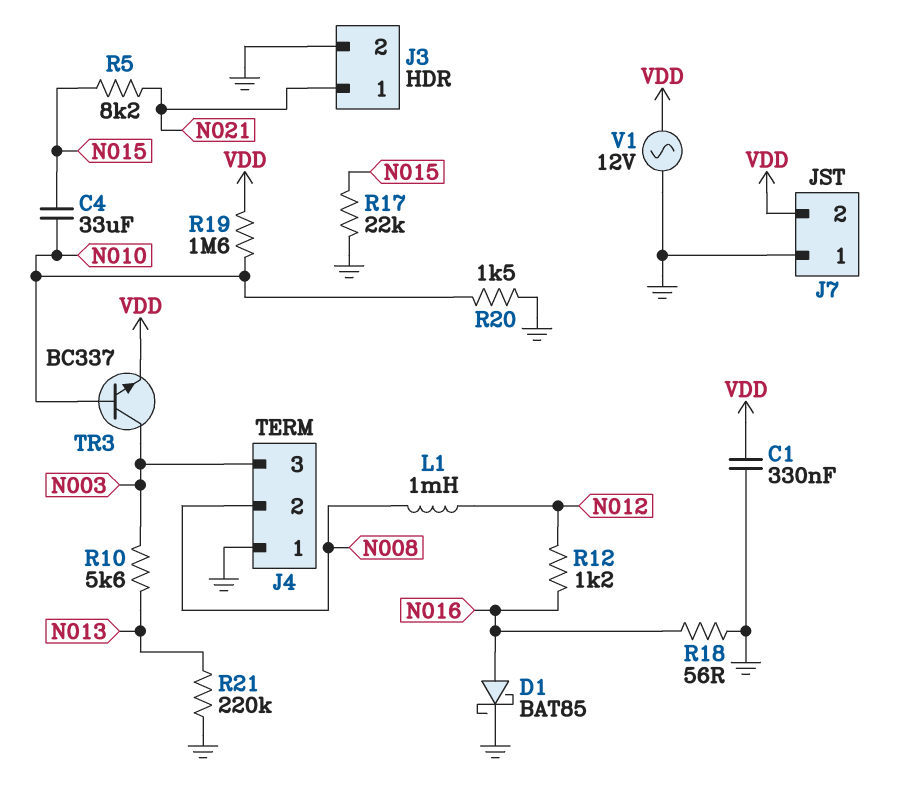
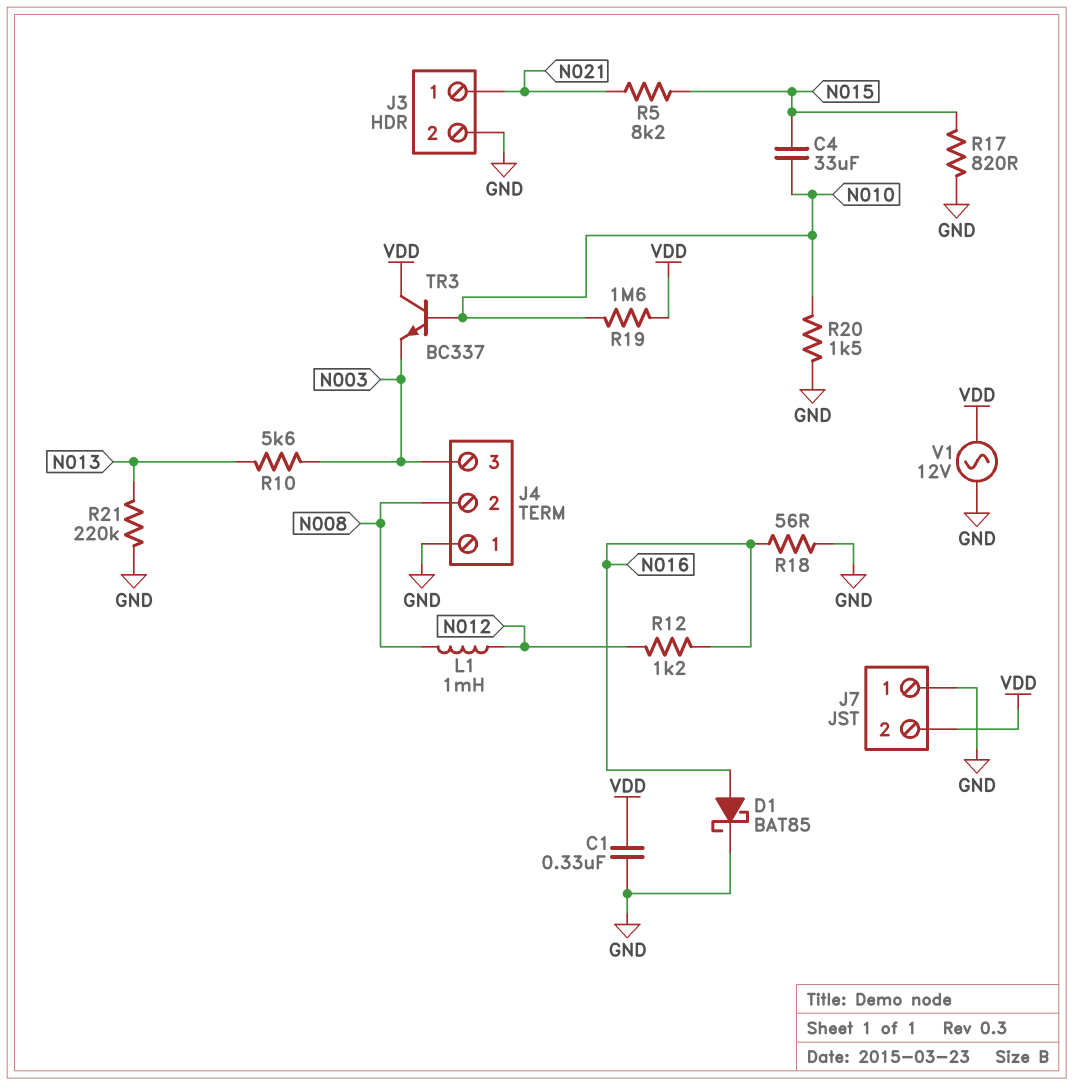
R17: 22k (GND, N015) -> 820 (GND, N015)
TR3: NPN BC337 (B N010, C N003, E VDD) -> NPN BC337 (B N010, C VDD, E N003)

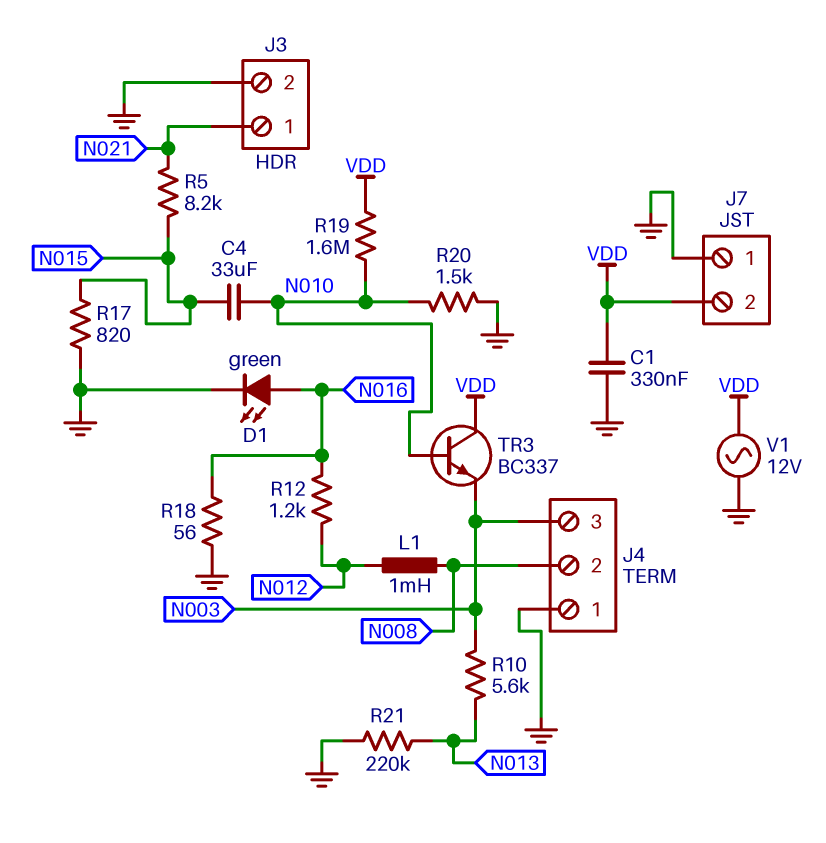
D1: schottky BAT85 (A N016, K GND) -> LED green (A N016, K GND)

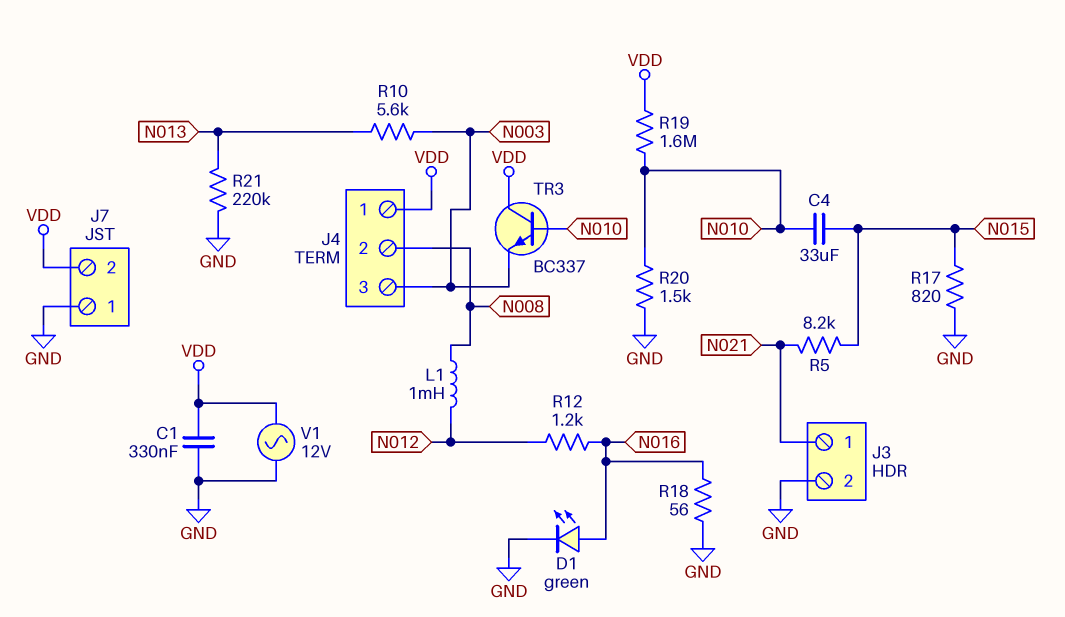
J4 pin 1: GND -> VDD

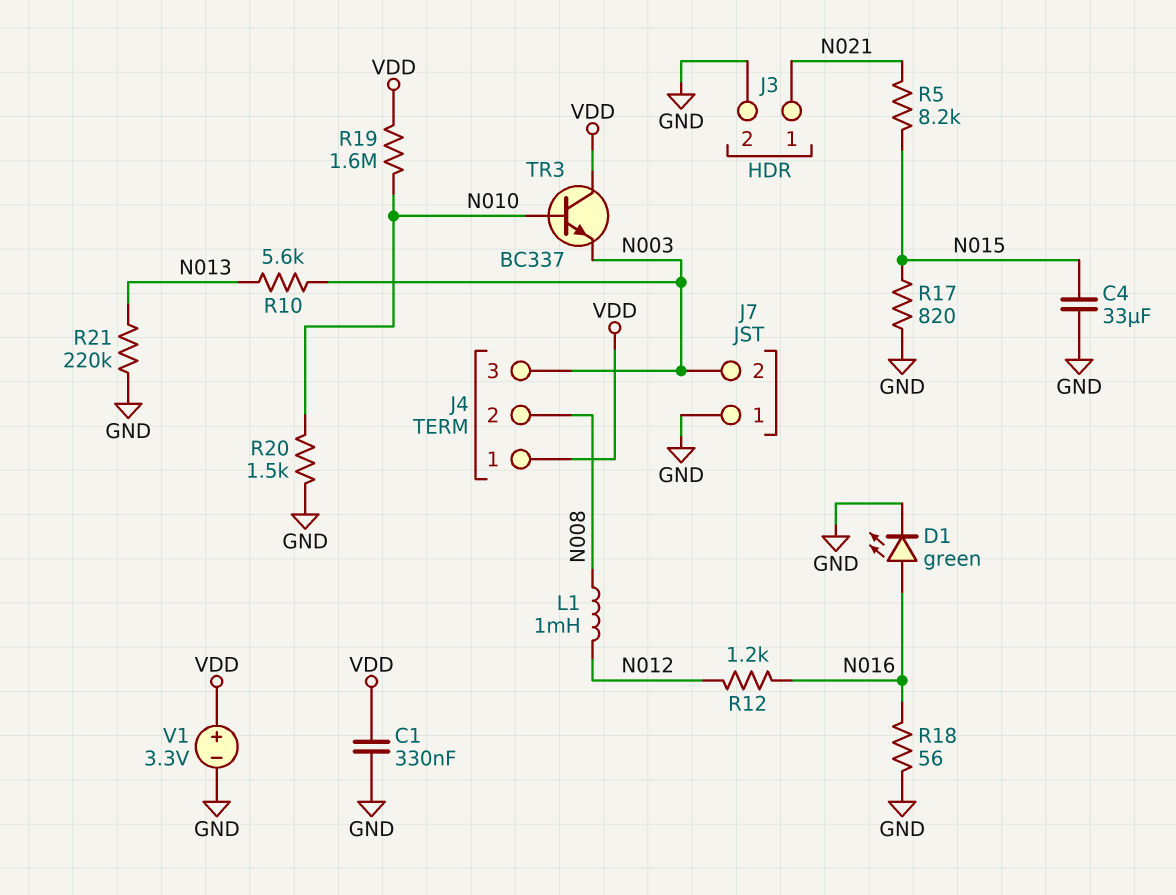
C4: 33uF (N010, N015) -> 33uF (GND, N015)
J7 pin 2: VDD -> N003
V1: AC 12V (GND, VDD) -> 3.3V (plus VDD, minus GND)

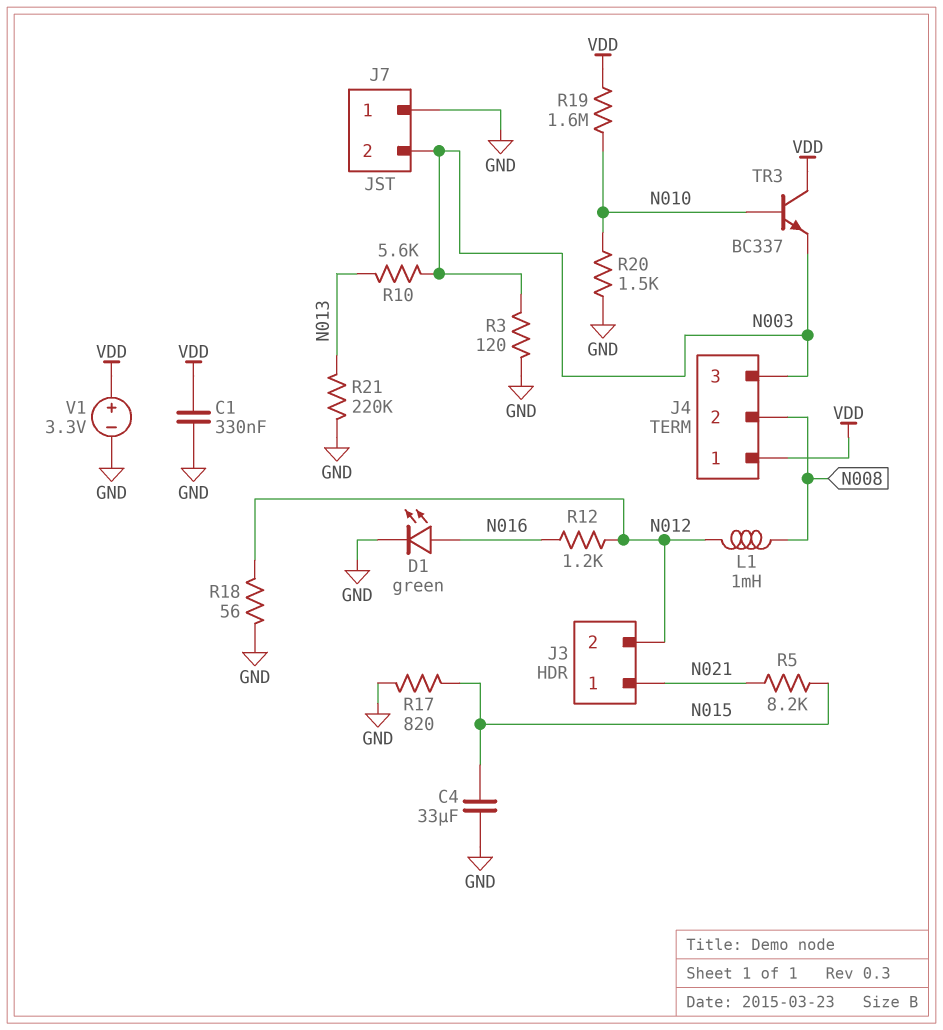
J3 pin 2: GND -> N012
R3: none -> 120 (GND, N003)
R18: 56 (GND, N016) -> 56 (GND, N012)

